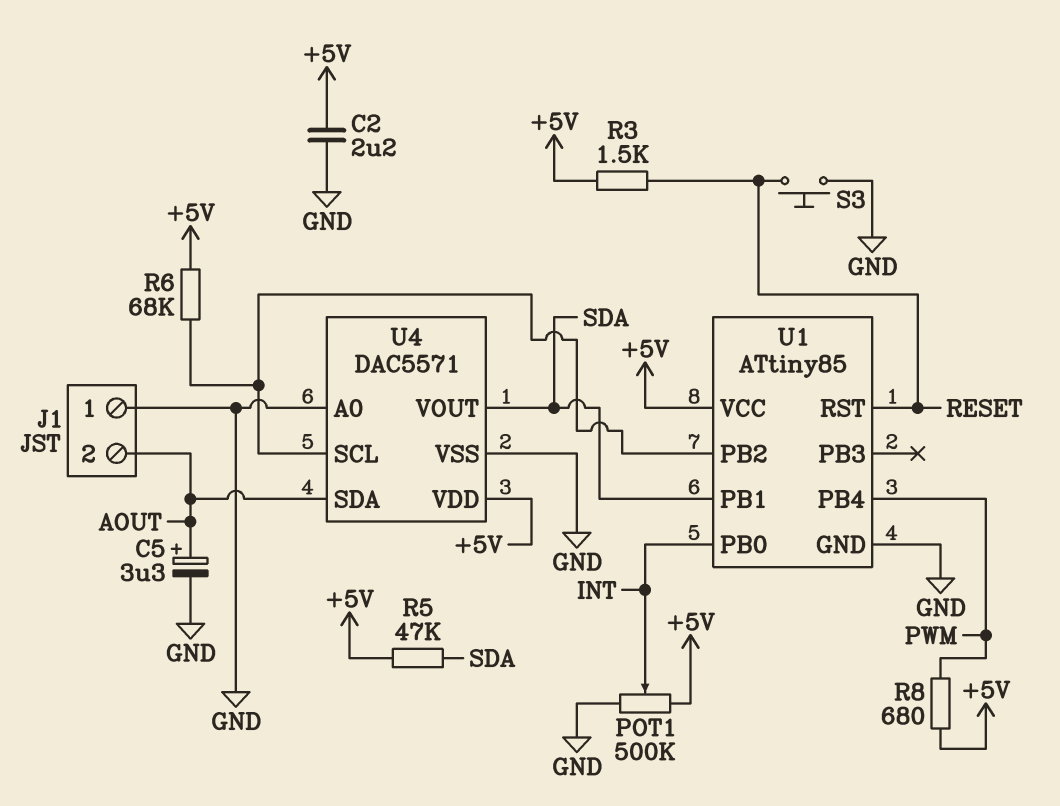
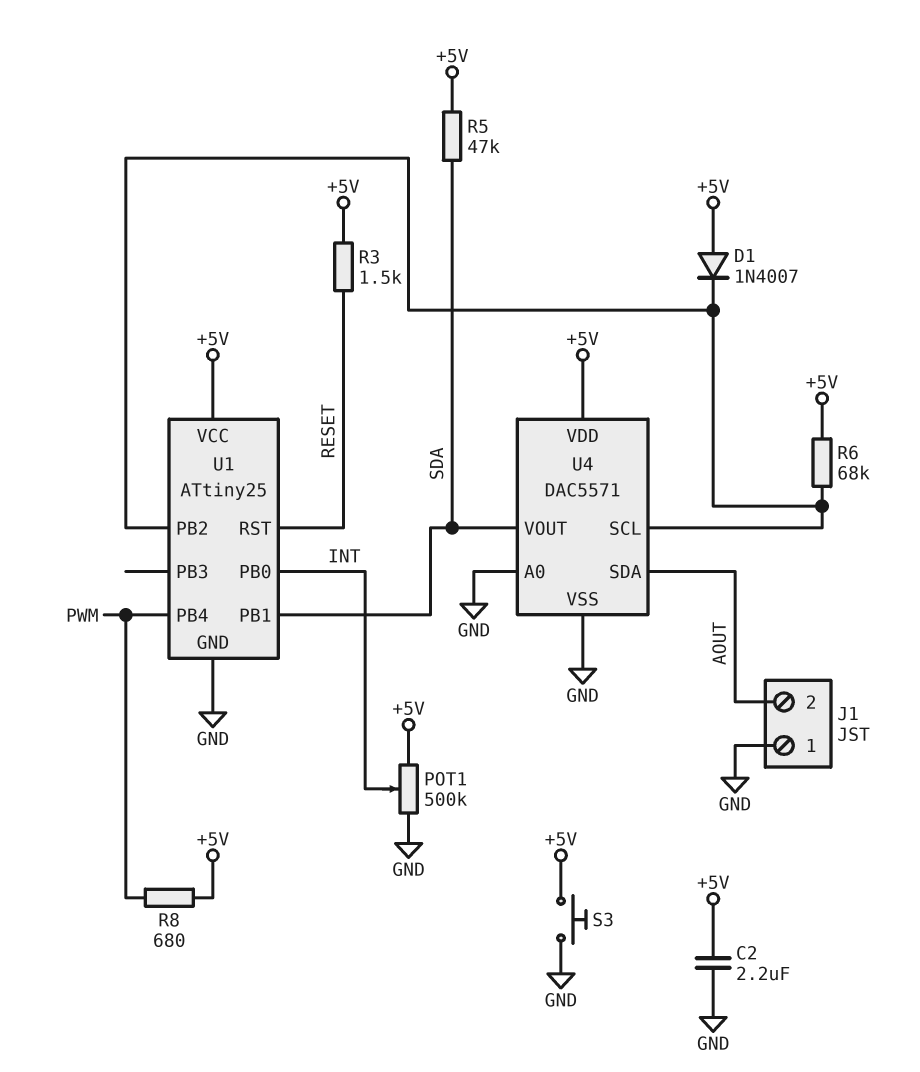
C5: 3.3uF (plus AOUT, minus GND) -> none
D1: none -> diode 1N4007 (A +5V, K U1/PB2)
S3: button (GND, RESET) -> button (+5V, GND)
U1: ATtiny85 -> ATtiny25

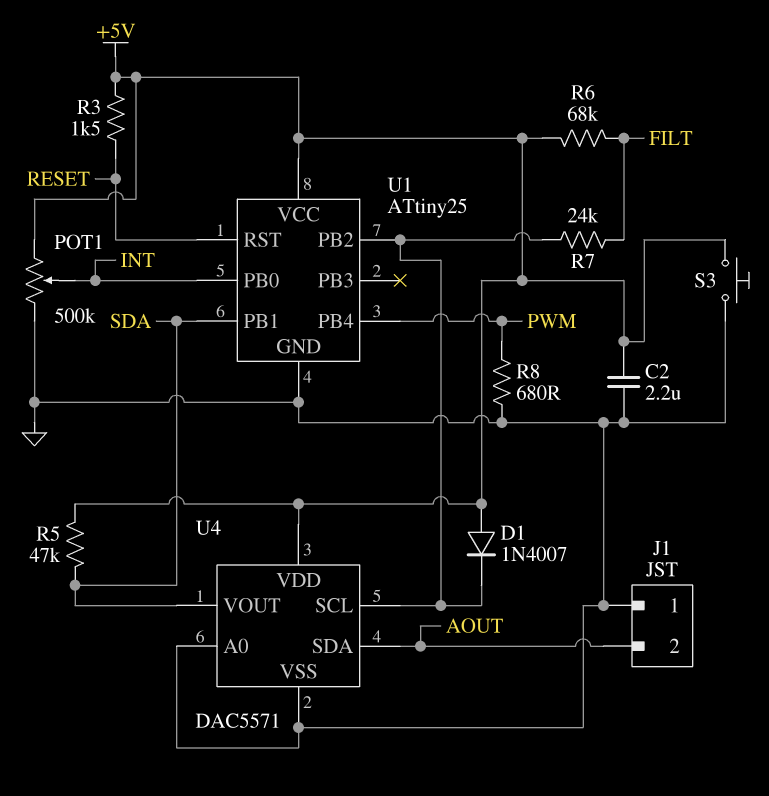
R6: 68k (+5V, U1/PB2) -> 68k (+5V, FILT)
R7: none -> 24k (FILT, U1/PB2)
R8: 680 (+5V, PWM) -> 680 (GND, PWM)

